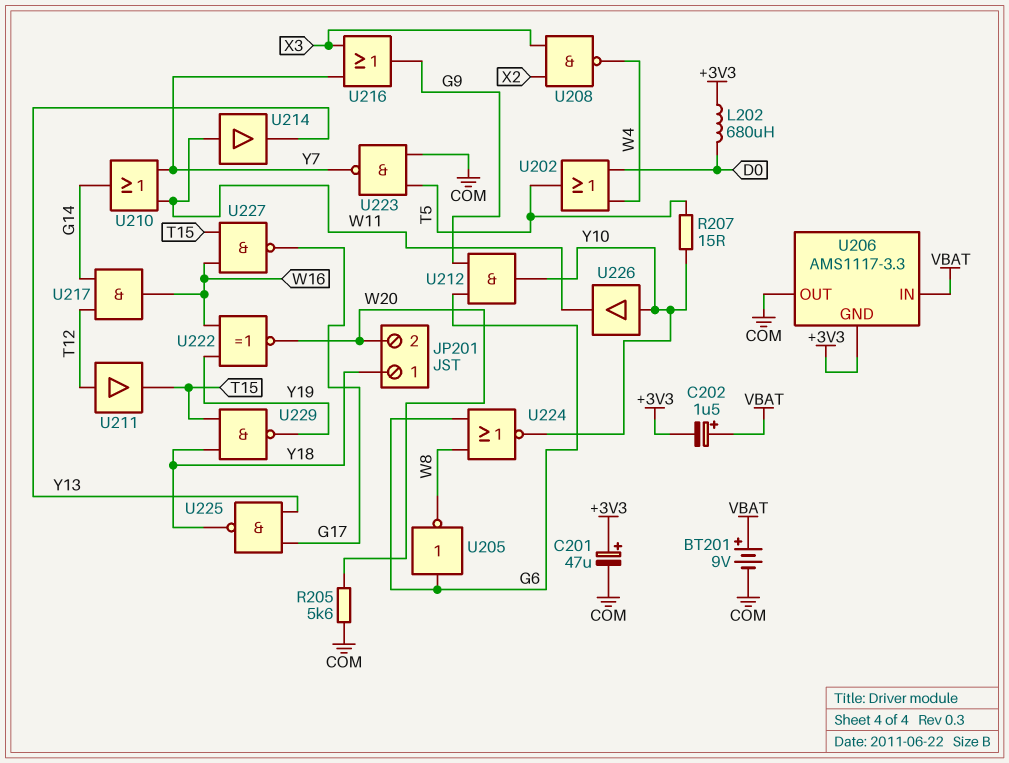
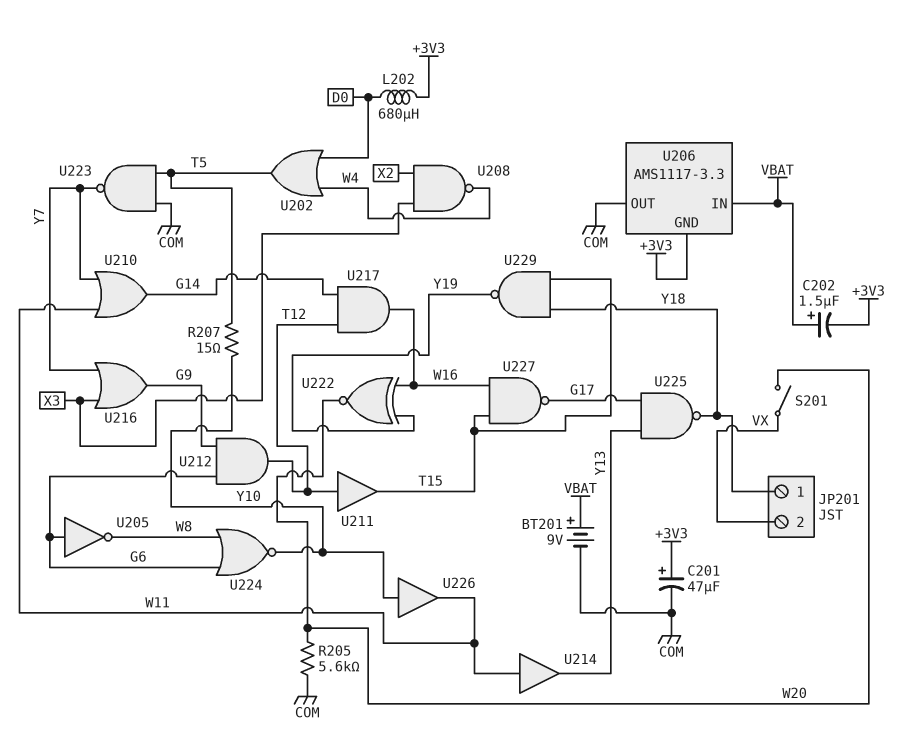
JP201 pin 2: W20 -> VX
S201: none -> switch (VX, W20)
U212: AND (in G6, in G9, out Y10) -> AND (in G6, in G9, out T12)

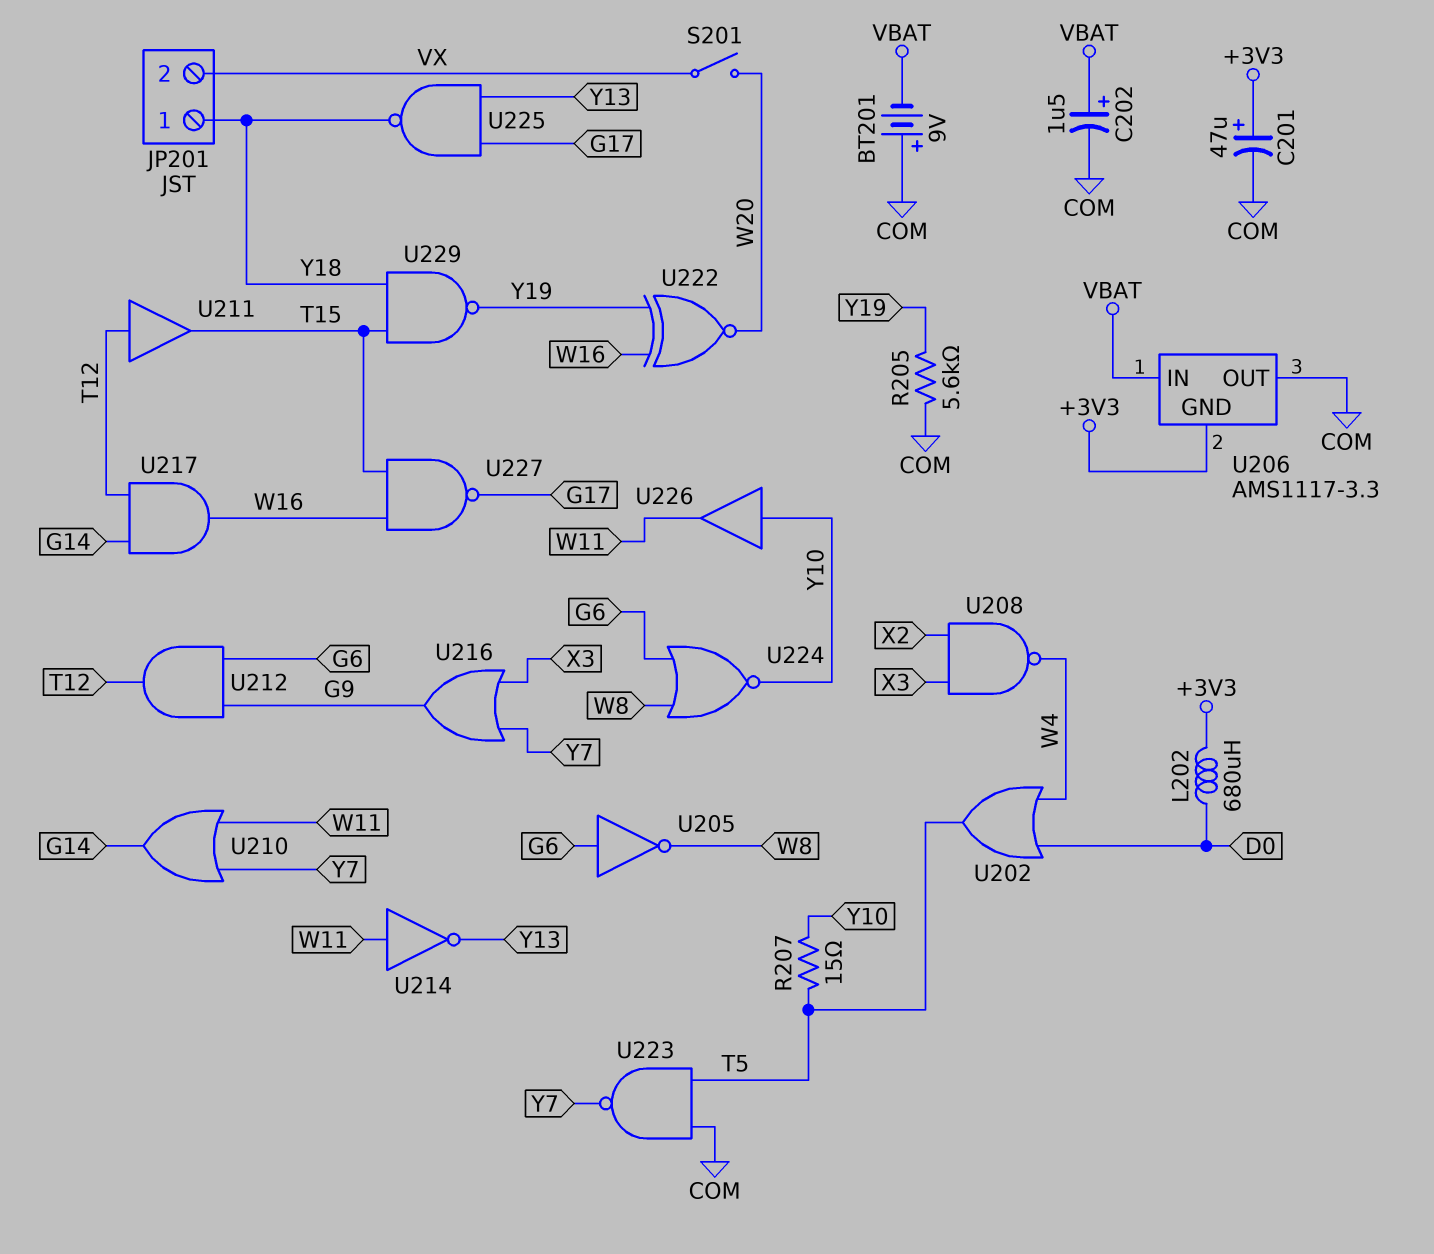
BT201: 9V (plus VBAT, minus COM) -> 9V (plus COM, minus VBAT)
C202: 1.5uF (plus VBAT, minus +3V3) -> 1.5uF (plus VBAT, minus COM)
R205: 5.6k (COM, W20) -> 5.6k (COM, Y19)
U214: buffer (in W11, out Y13) -> NOT (in W11, out Y13)

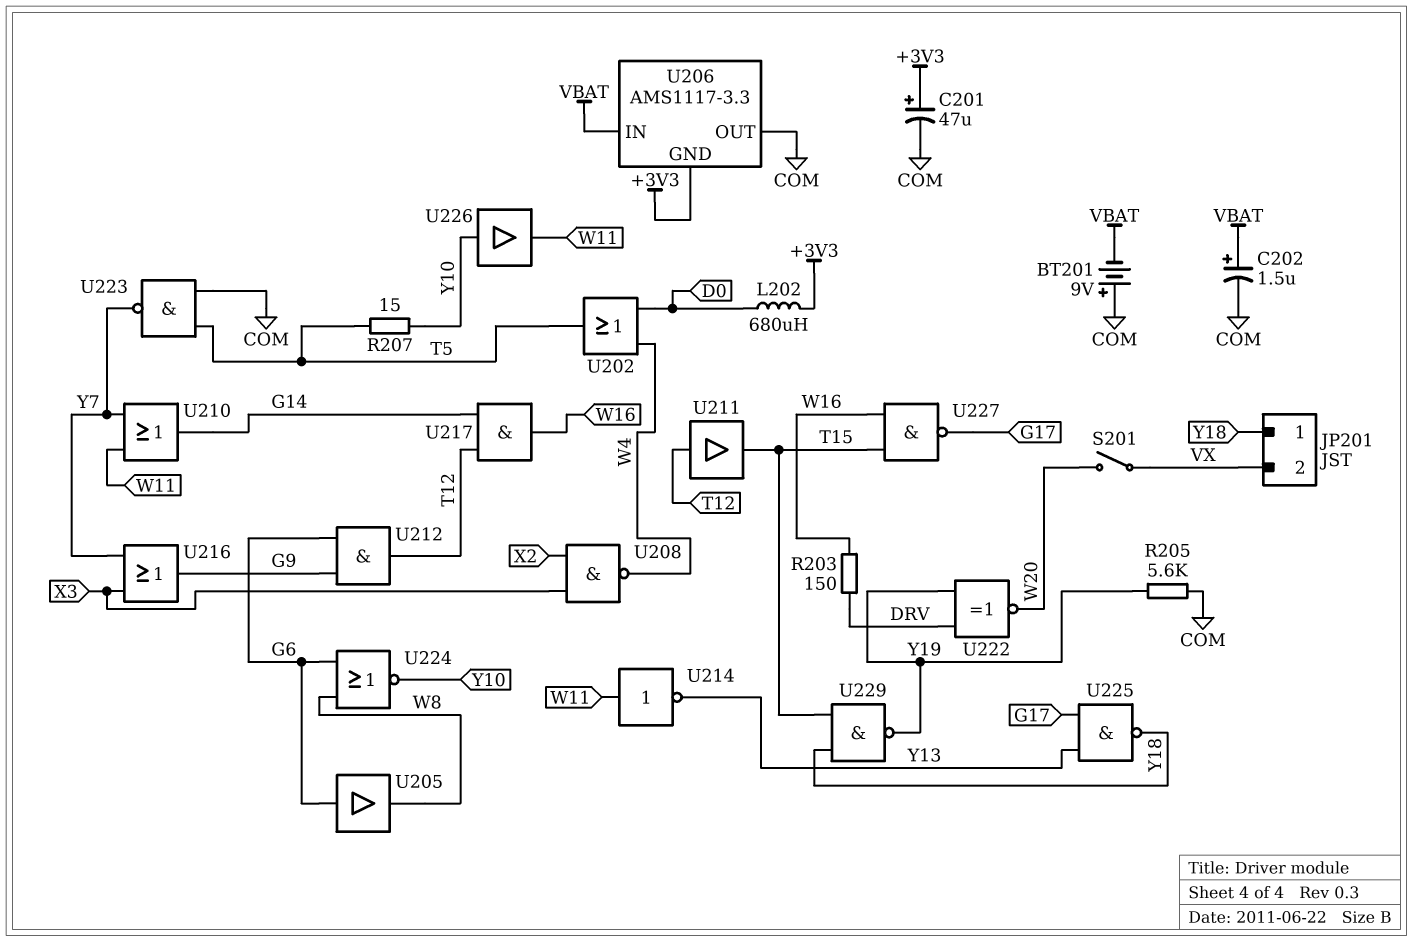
R203: none -> 150 (DRV, W16)
U205: NOT (in G6, out W8) -> buffer (in G6, out W8)
U222: XNOR (in W16, in Y19, out W20) -> XNOR (in DRV, in Y19, out W20)

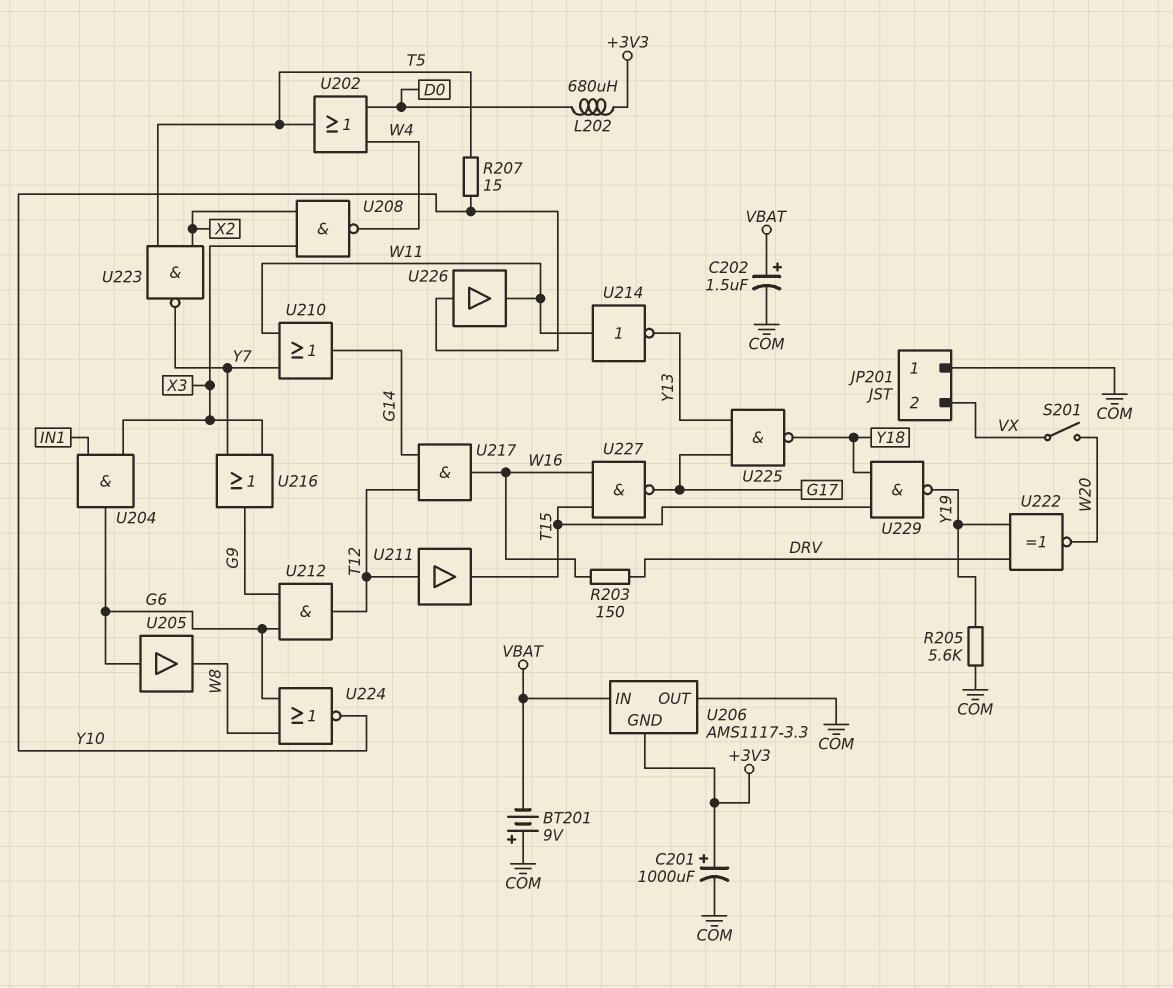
C201: 47uF (plus +3V3, minus COM) -> 1000uF (plus +3V3, minus COM)
JP201 pin 1: Y18 -> COM
U204: none -> AND (in IN1, in X3, out G6)
U223: NAND (in COM, in T5, out Y7) -> NAND (in T5, in X2, out Y7)

